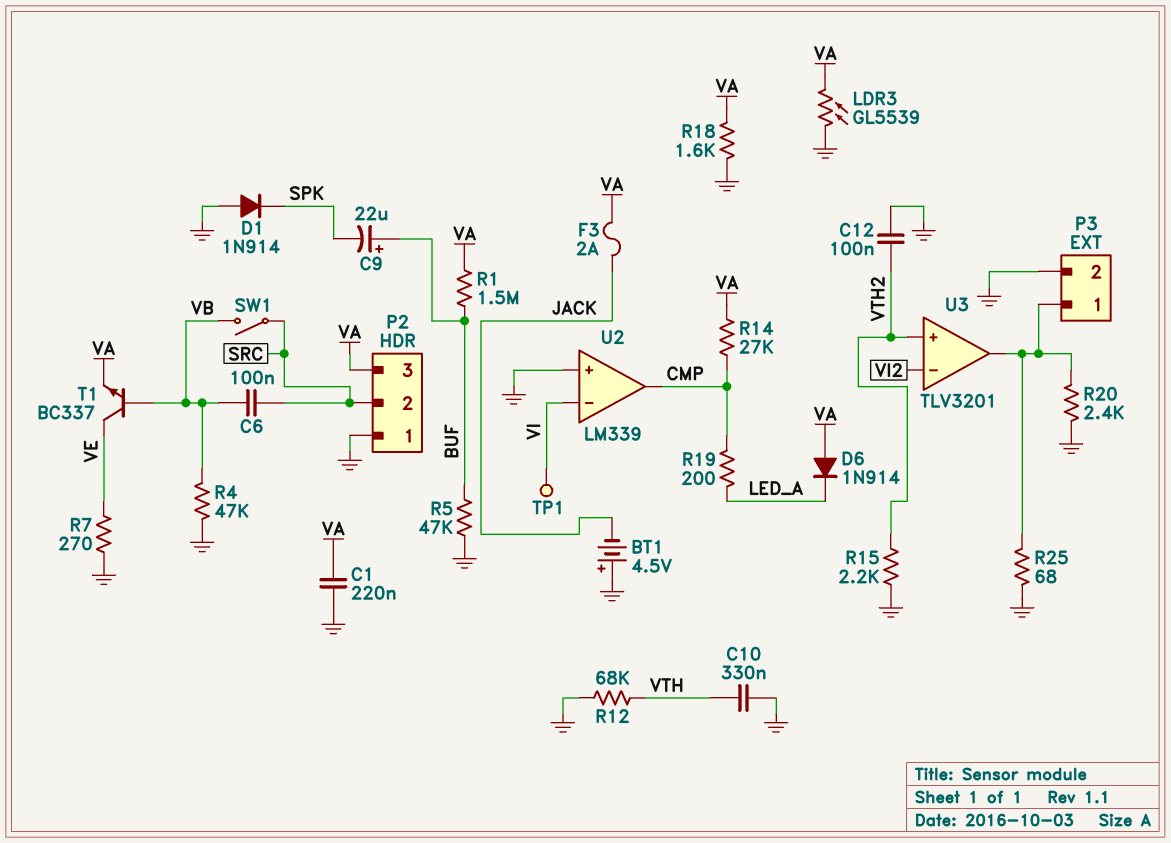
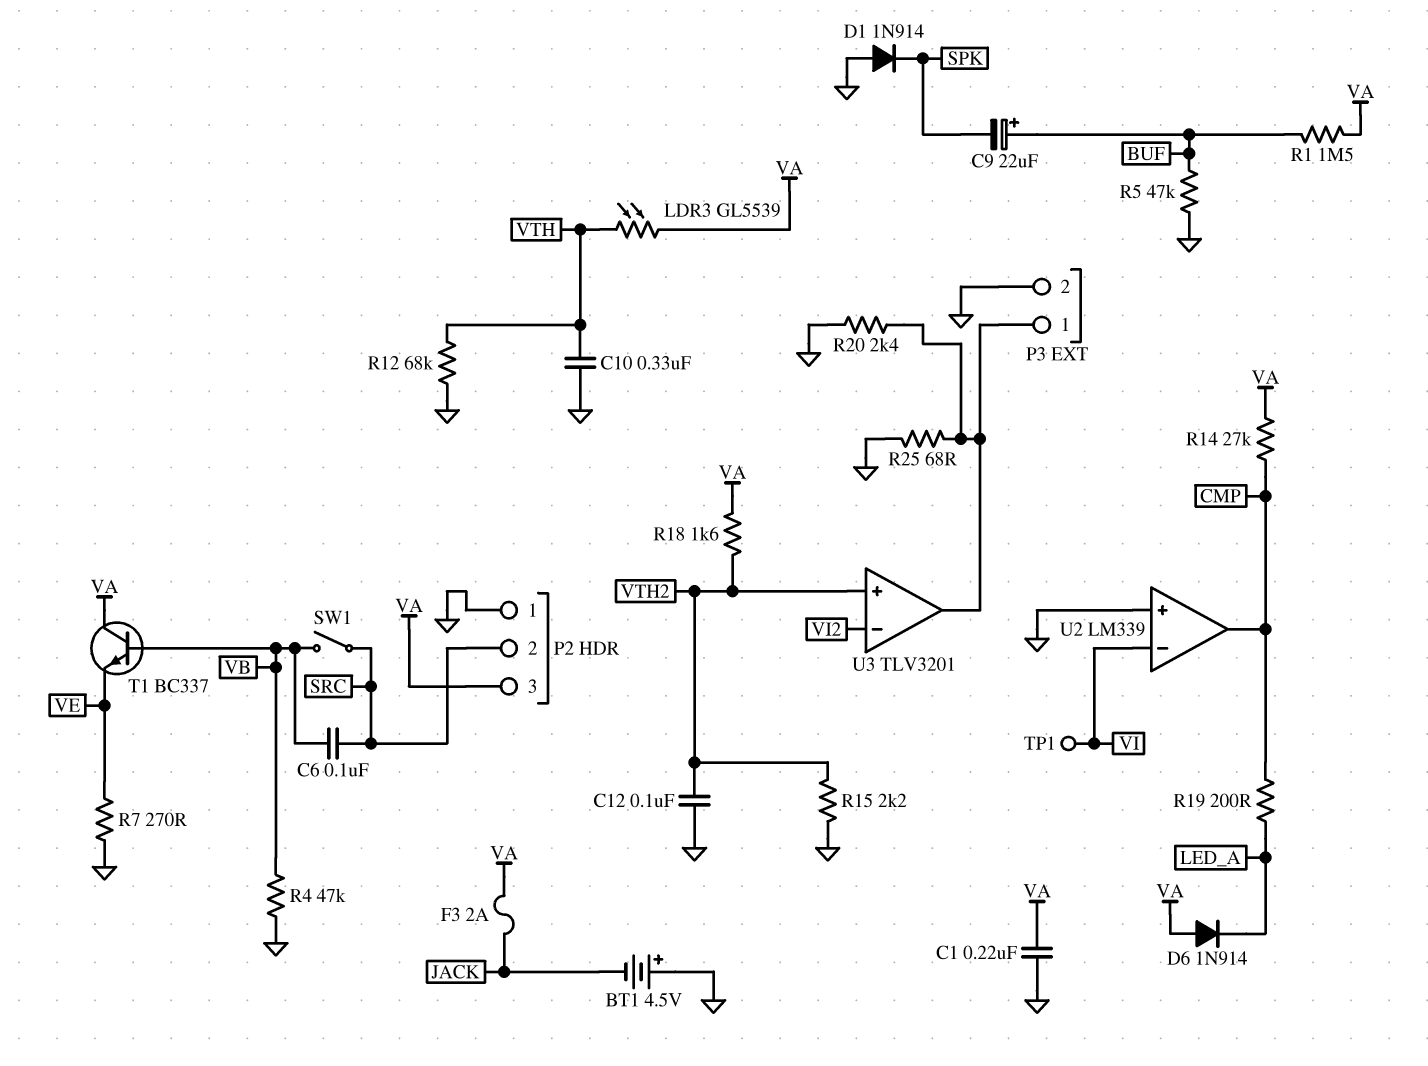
LDR3: GL5539 (GND, VA) -> GL5539 (VA, VTH)
R18: 1.6k (GND, VA) -> 1.6k (VA, VTH2)
T1: NPN BC337 (B VB, C VE, E VA) -> NPN BC337 (B VB, C VA, E VE)

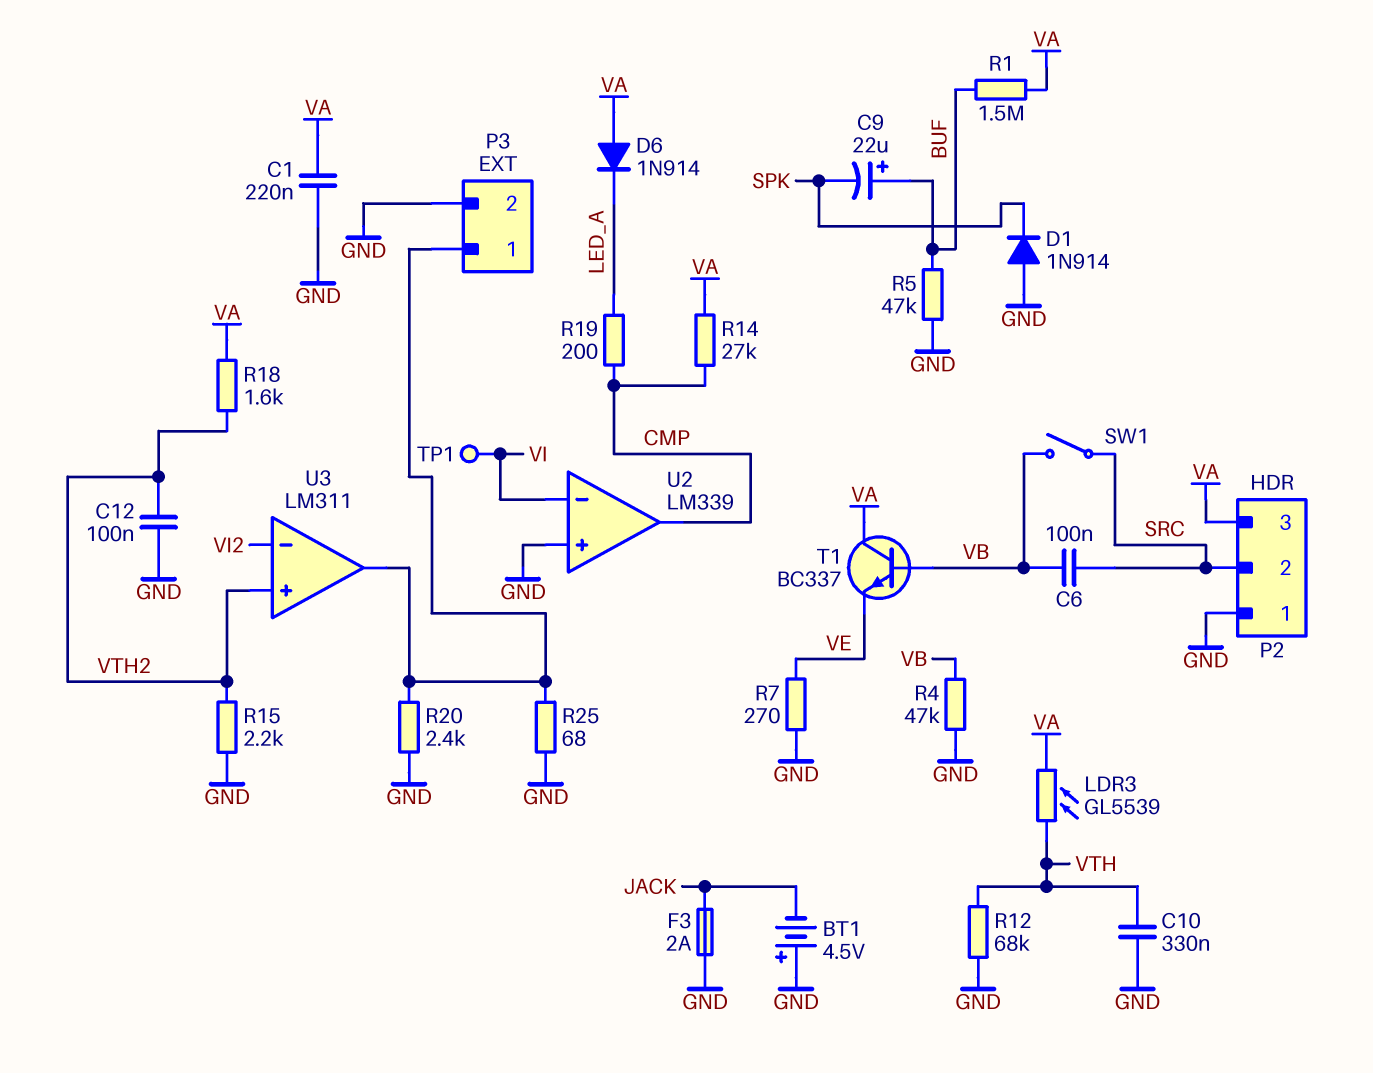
F3: 2A (JACK, VA) -> 2A (GND, JACK)
U3: TLV3201 -> LM311

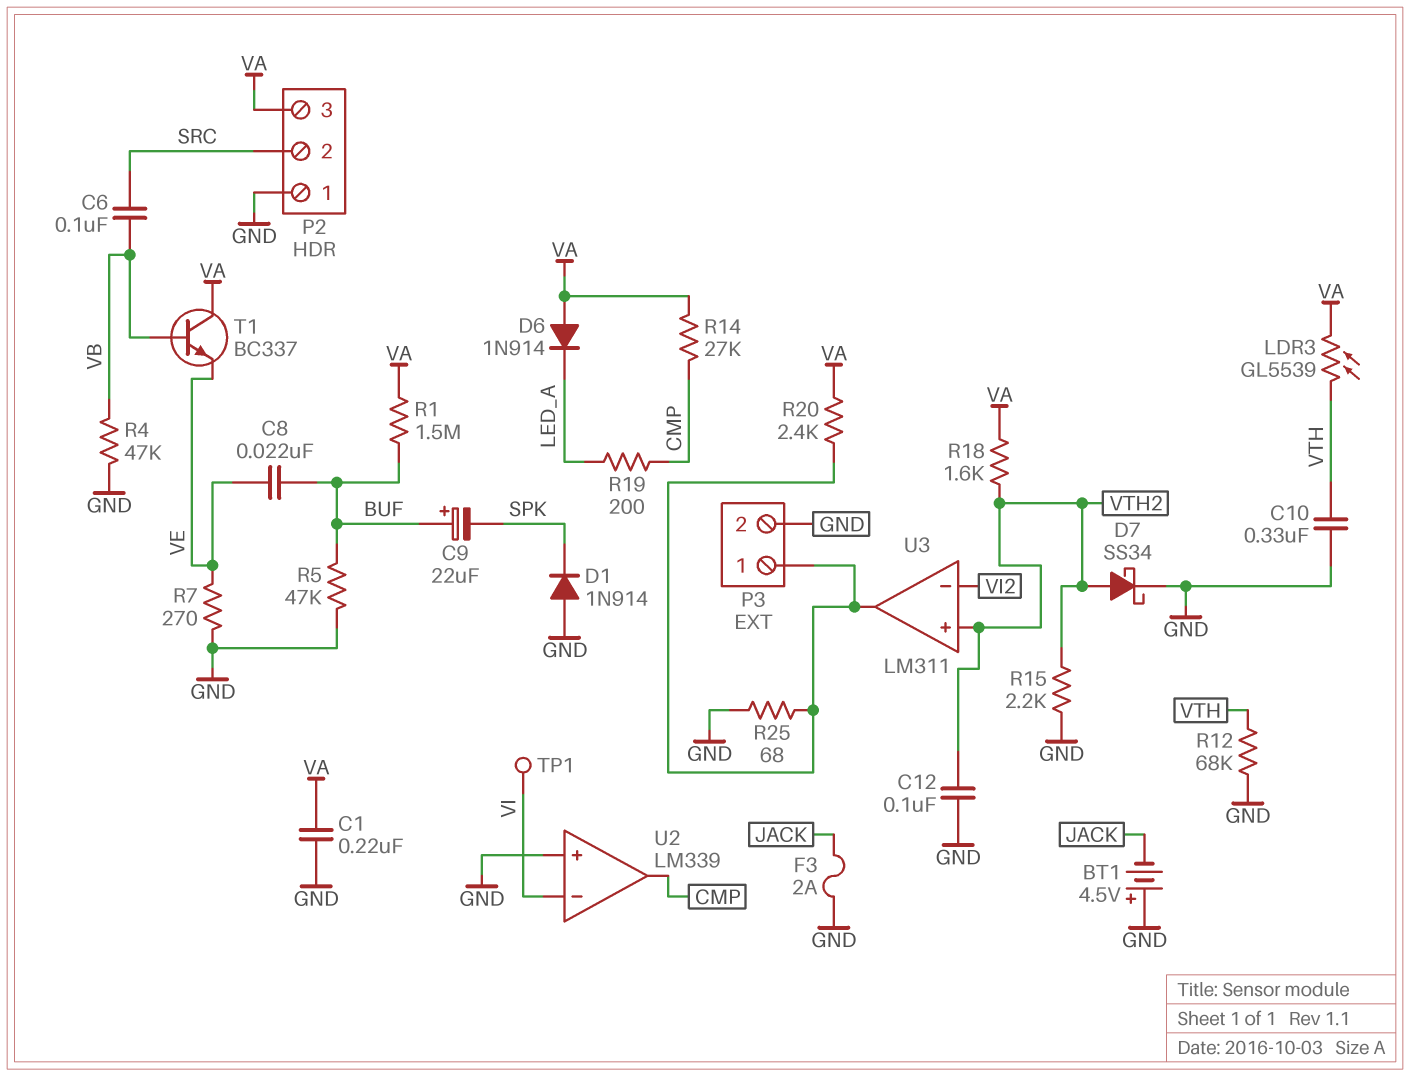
C8: none -> 22nF (BUF, VE)
D7: none -> schottky SS34 (A VTH2, K GND)
R20: 2.4k (GND, P3/1) -> 2.4k (P3/1, VA)
SW1: switch (SRC, VB) -> none

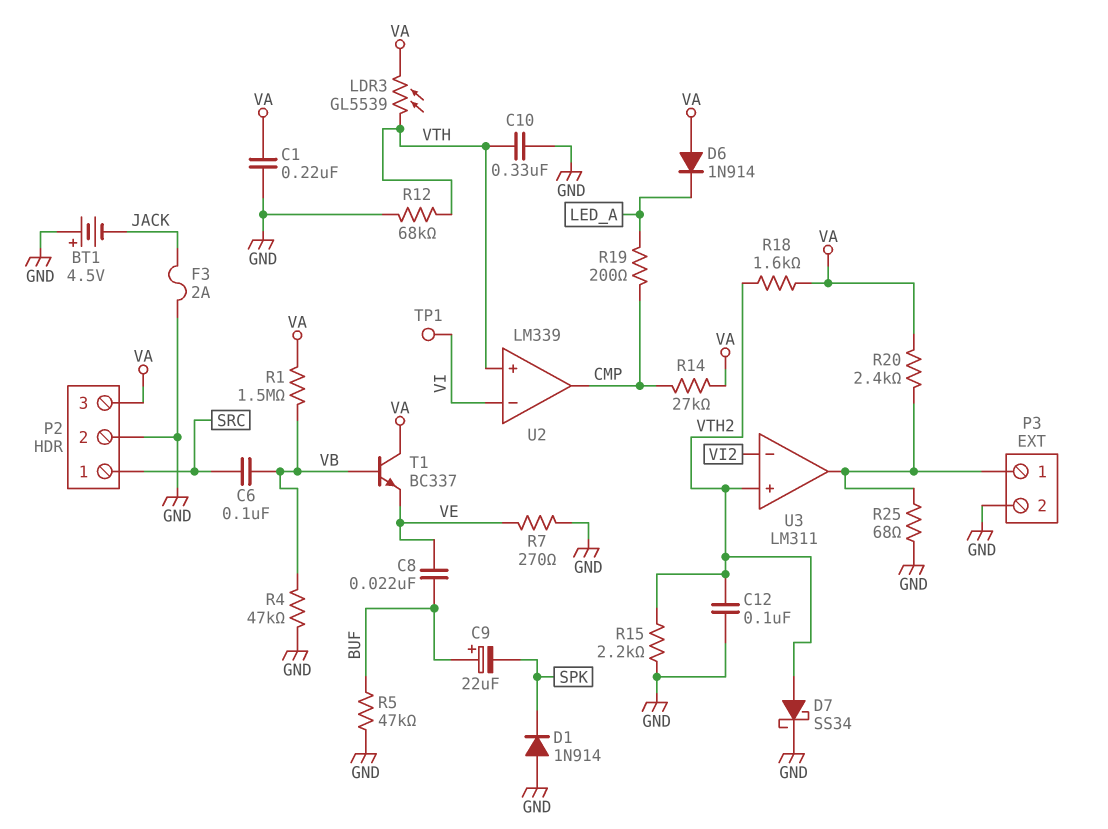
P2 pin 1: GND -> SRC
P2 pin 2: SRC -> GND
R1: 1.5M (BUF, VA) -> 1.5M (VA, VB)
U2 pin in+: GND -> VTH

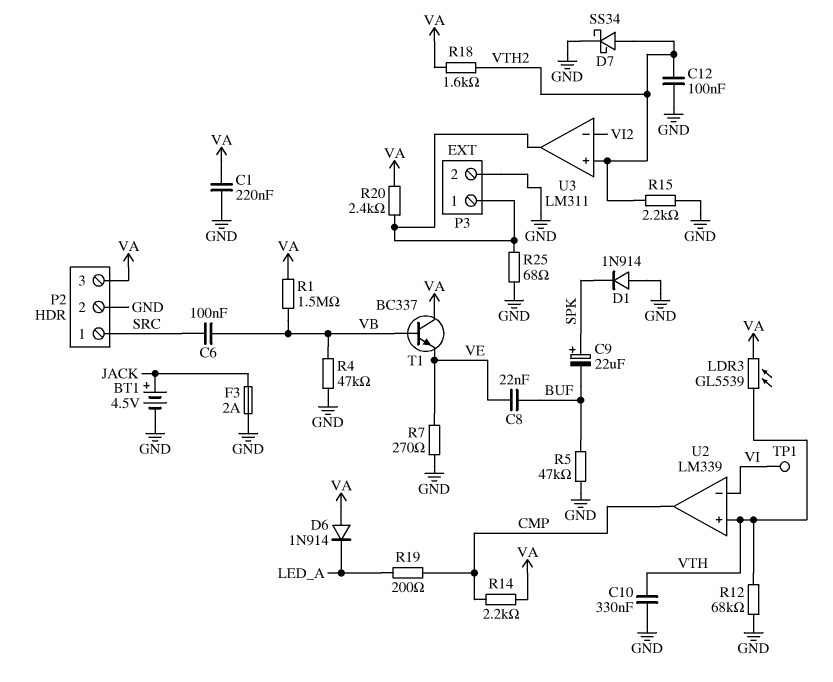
BT1: 4.5V (plus GND, minus JACK) -> 4.5V (plus JACK, minus GND)
C9: 22uF (plus BUF, minus SPK) -> 22uF (plus SPK, minus BUF)
R14: 27k (CMP, VA) -> 2.2k (CMP, VA)

